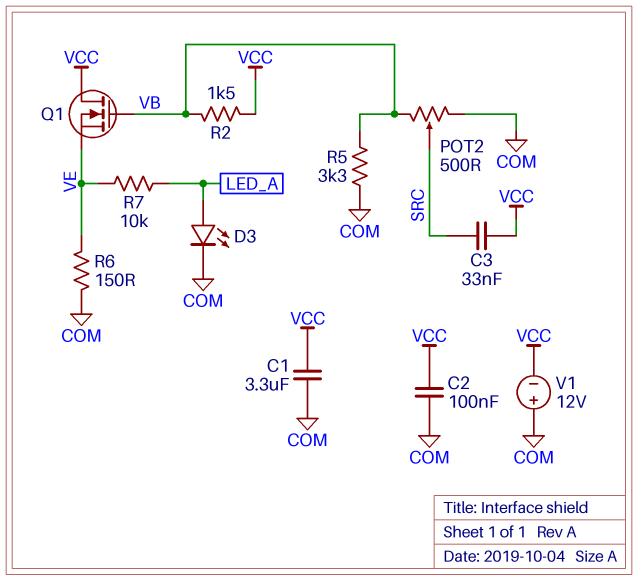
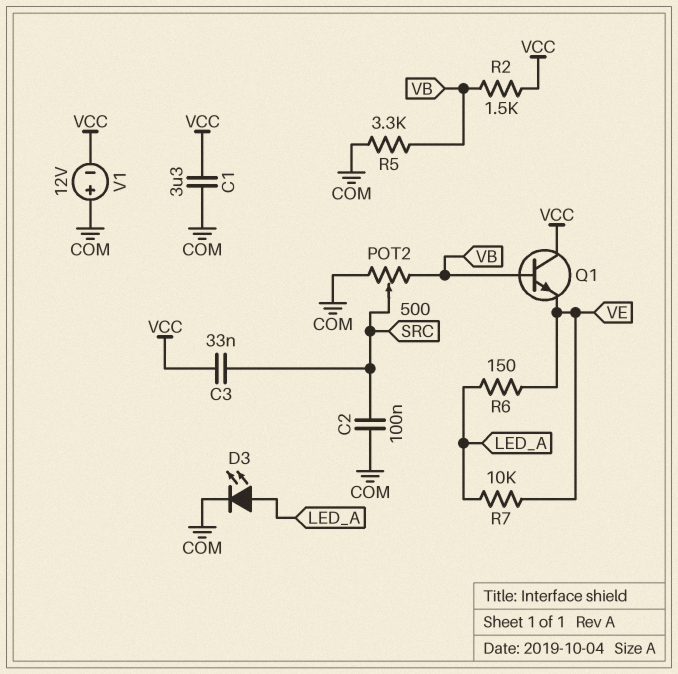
C2: 100nF (COM, VCC) -> 100nF (COM, SRC)
Q1: NMOS (G VB, D VCC, S VE) -> NPN (B VB, C VCC, E VE)
R6: 150 (COM, VE) -> 150 (LED_A, VE)

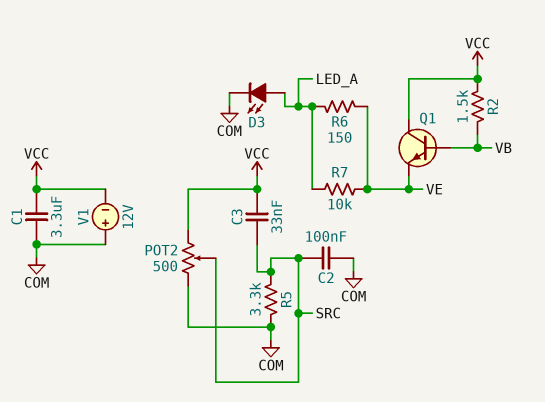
POT2: 500 (COM, VB, wiper SRC) -> 500 (COM, VCC, wiper SRC)
R5: 3.3k (COM, VB) -> 3.3k (COM, SRC)

